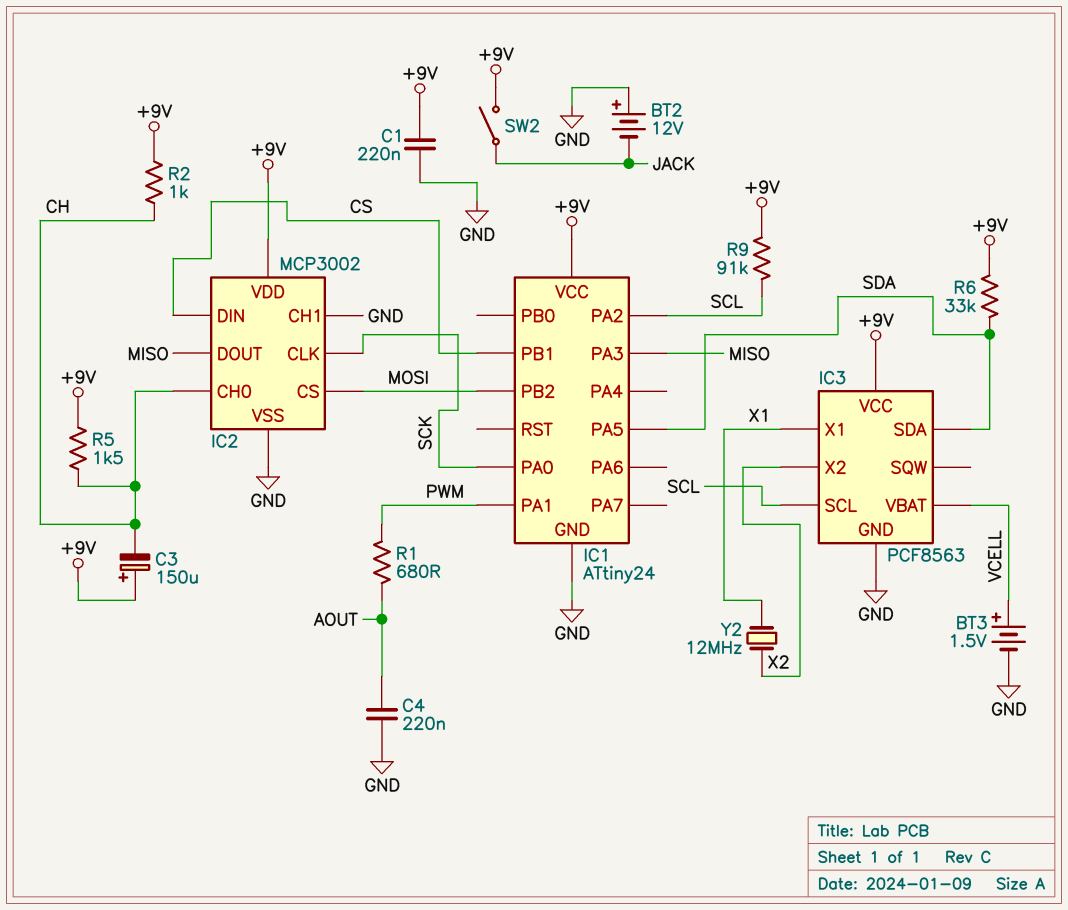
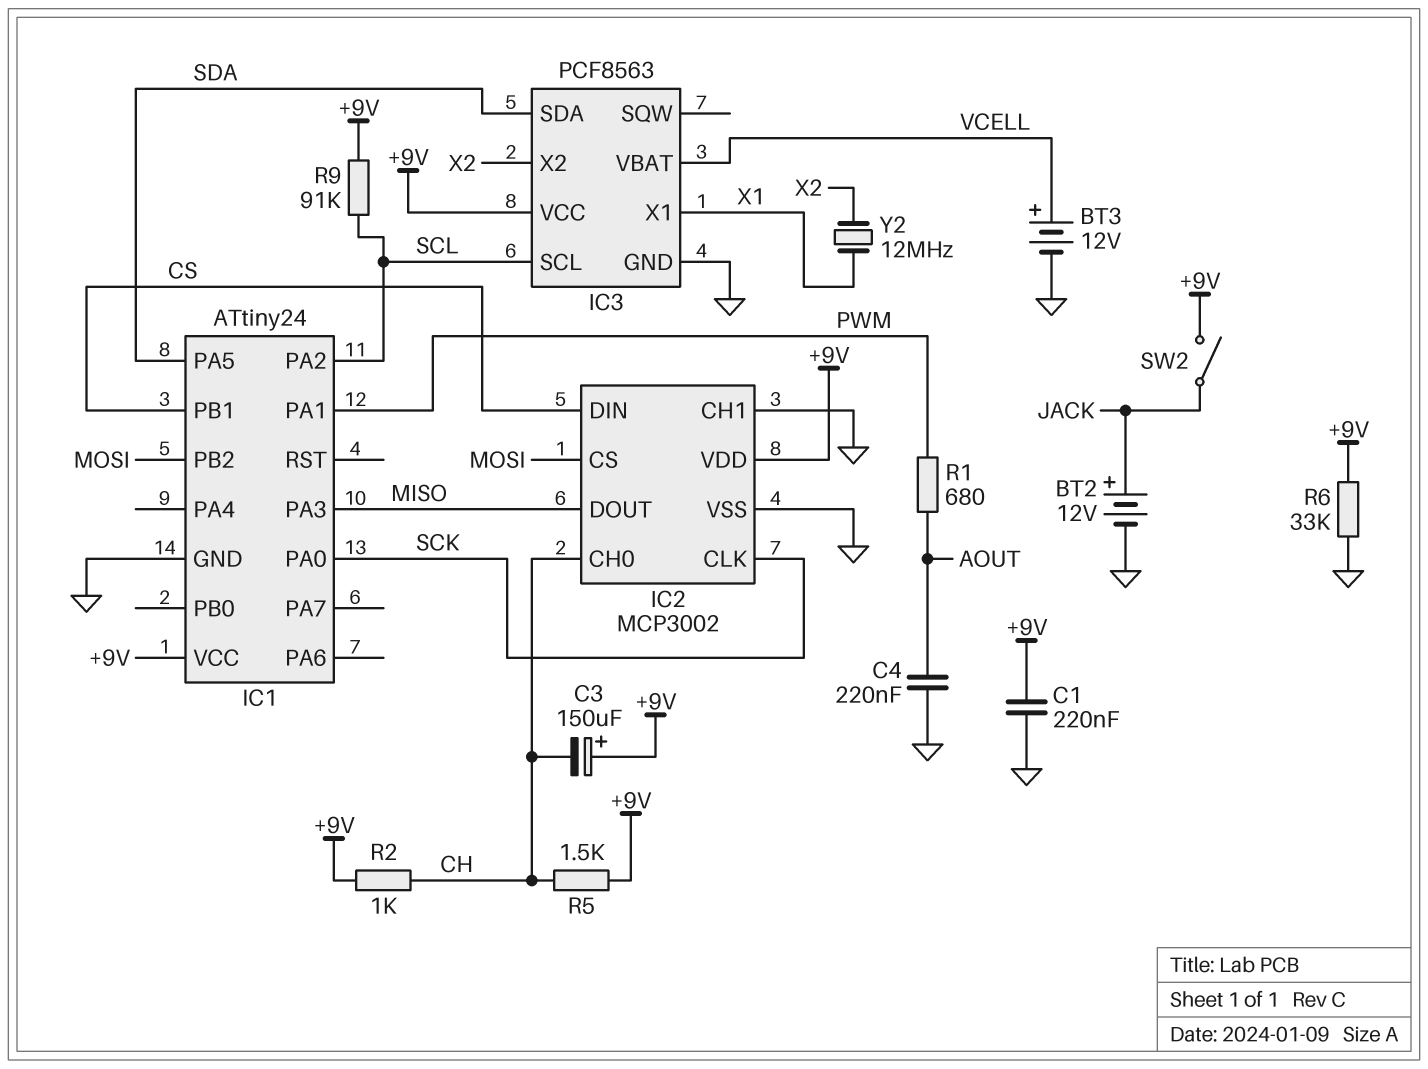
BT2: 12V (plus GND, minus JACK) -> 12V (plus JACK, minus GND)
BT3: 1.5V (plus VCELL, minus GND) -> 12V (plus VCELL, minus GND)
R6: 33k (+9V, SDA) -> 33k (+9V, GND)

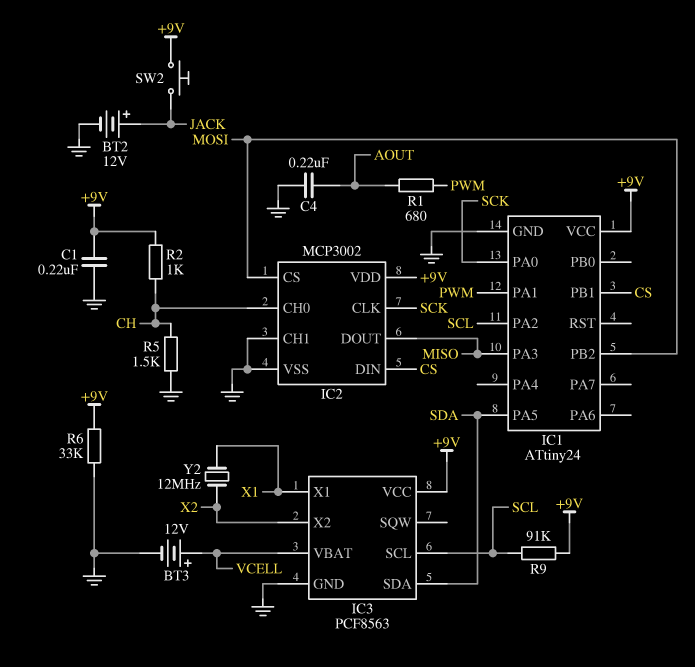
C3: 150uF (plus +9V, minus CH) -> none
R5: 1.5k (+9V, CH) -> 1.5k (CH, GND)
SW2: switch (+9V, JACK) -> button (+9V, JACK)

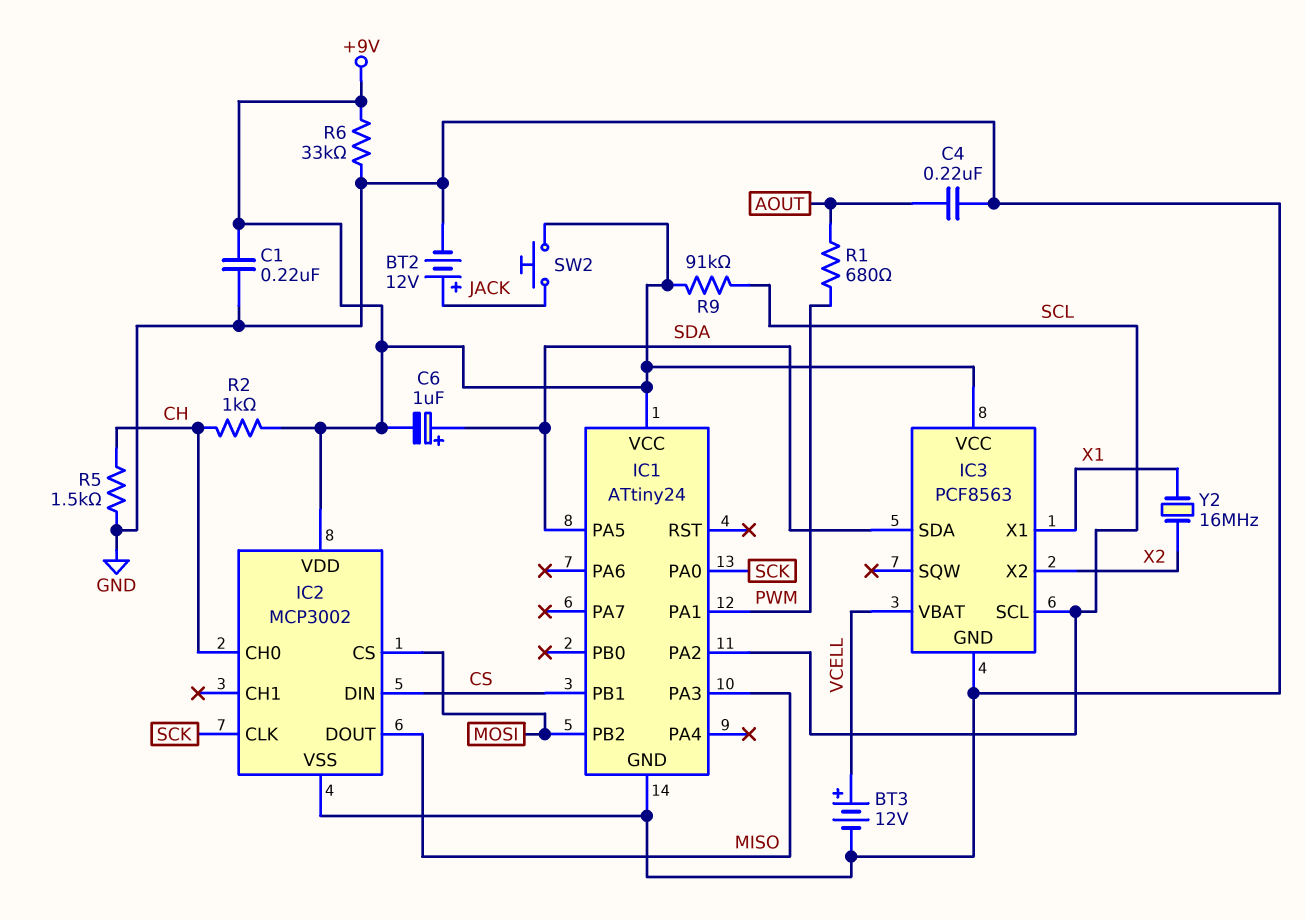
C6: none -> 1uF (plus SDA, minus +9V)
IC2 pin CH1: GND -> none
Y2: 12MHz (X1, X2) -> 16MHz (X1, X2)

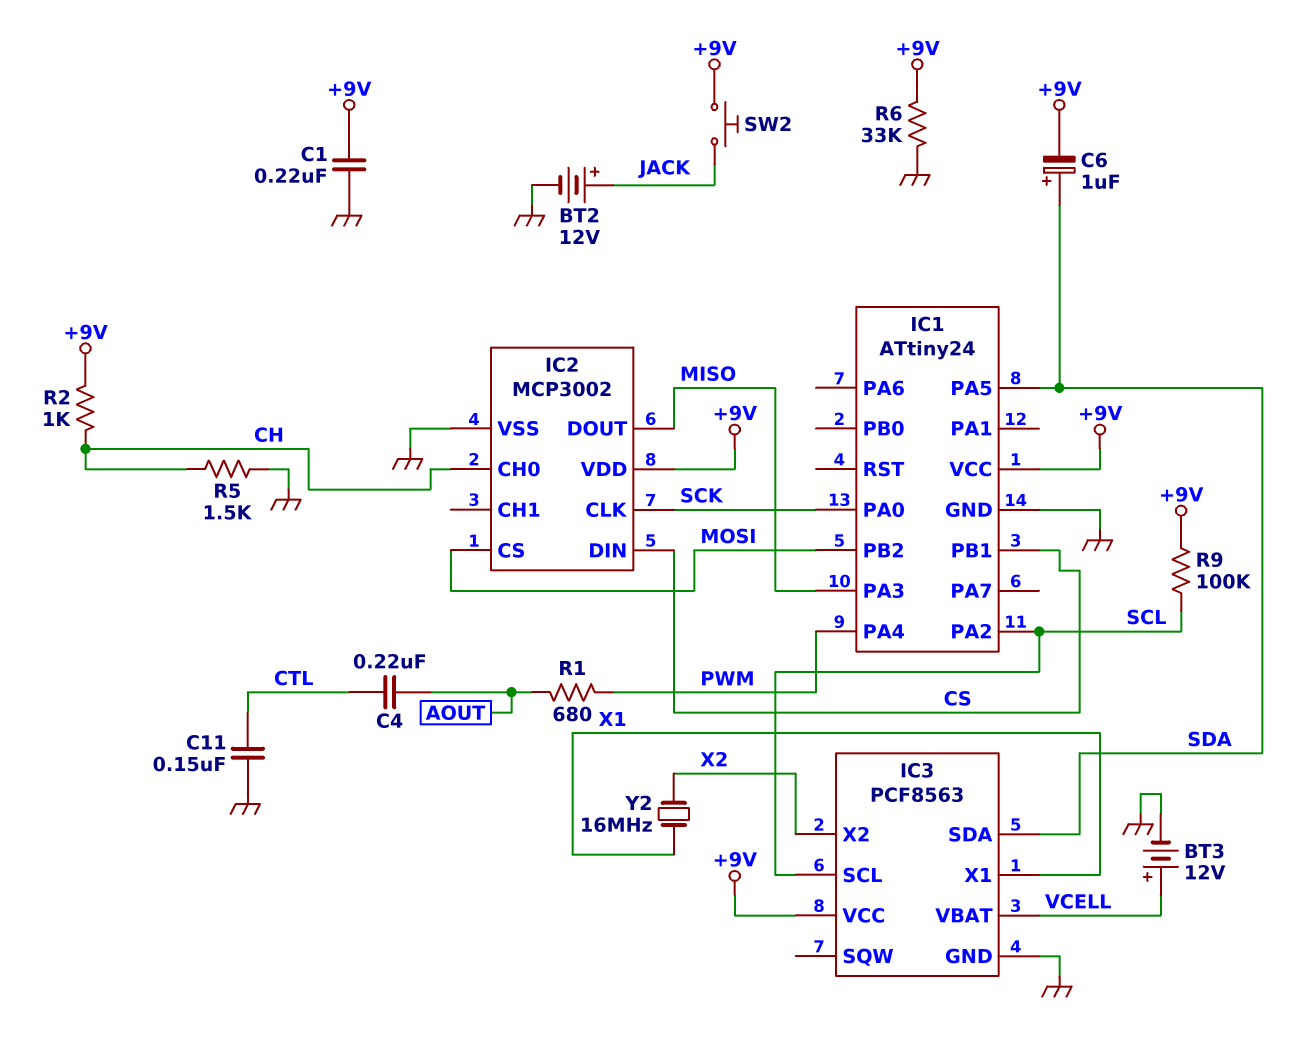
C4: 220nF (AOUT, GND) -> 220nF (AOUT, CTL)
C11: none -> 150nF (CTL, GND)
IC1 pin PA1: PWM -> none
IC1 pin PA4: none -> PWM
R9: 91k (+9V, SCL) -> 100k (+9V, SCL)

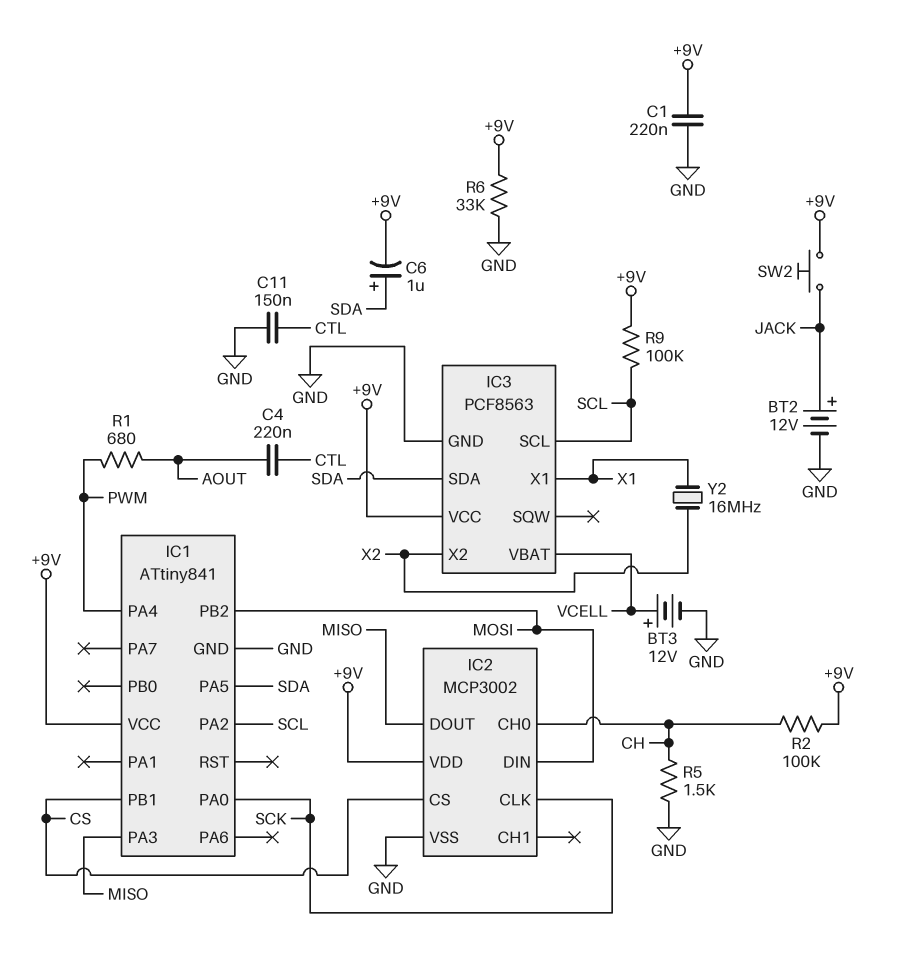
IC1: ATtiny24 -> ATtiny841
IC2 pin CS: MOSI -> CS
IC2 pin DIN: CS -> MOSI
R2: 1k (+9V, CH) -> 100k (+9V, CH)

